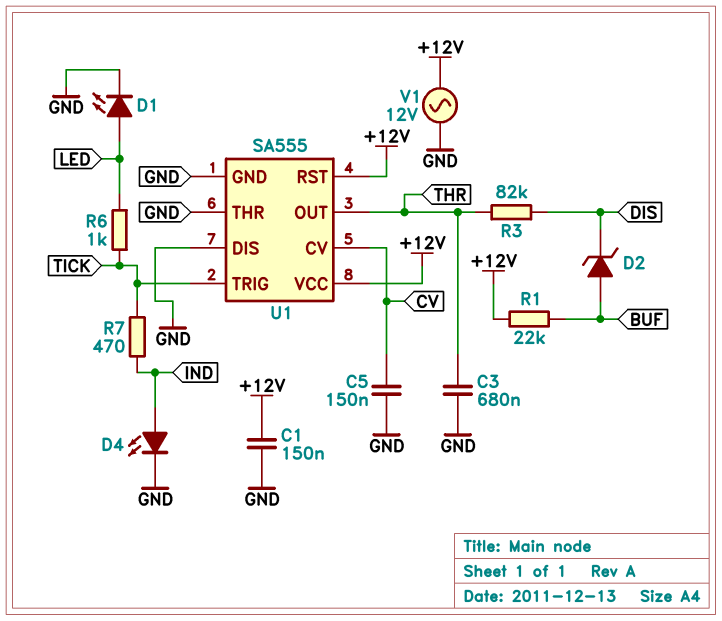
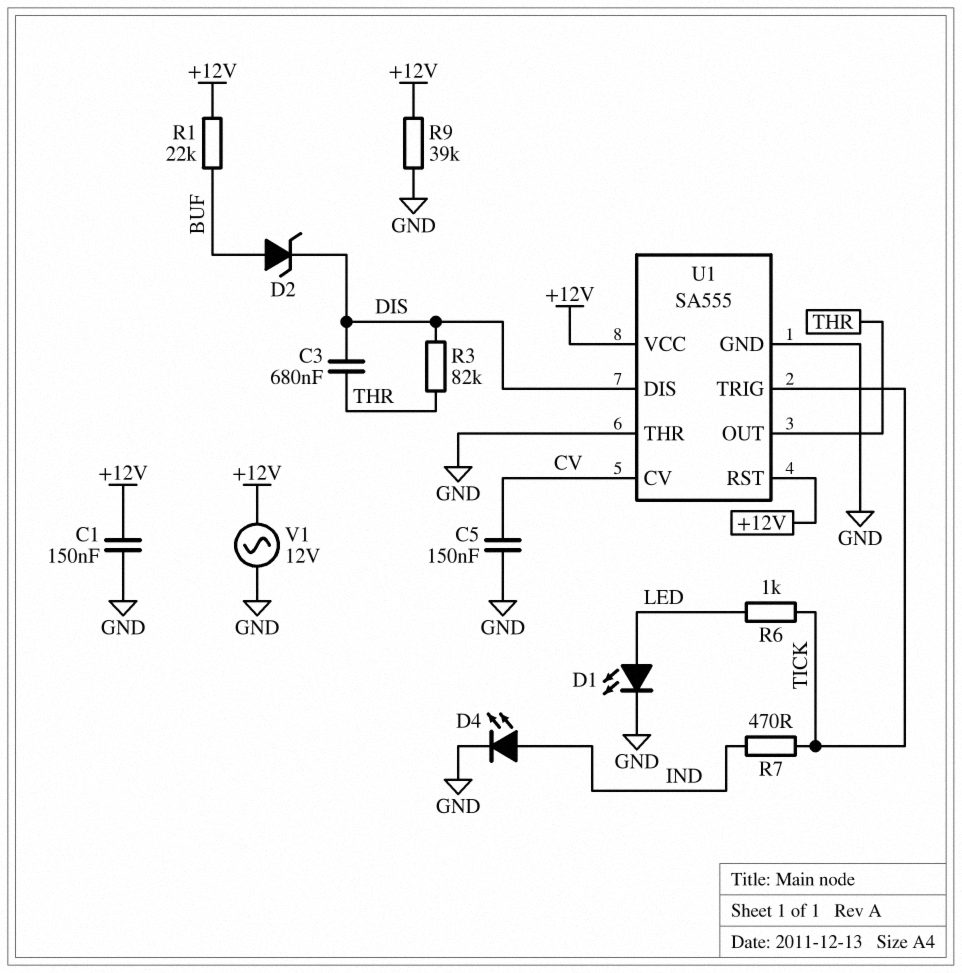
C3: 680nF (GND, THR) -> 680nF (DIS, THR)
R9: none -> 39k (+12V, GND)
U1 pin DIS: GND -> DIS

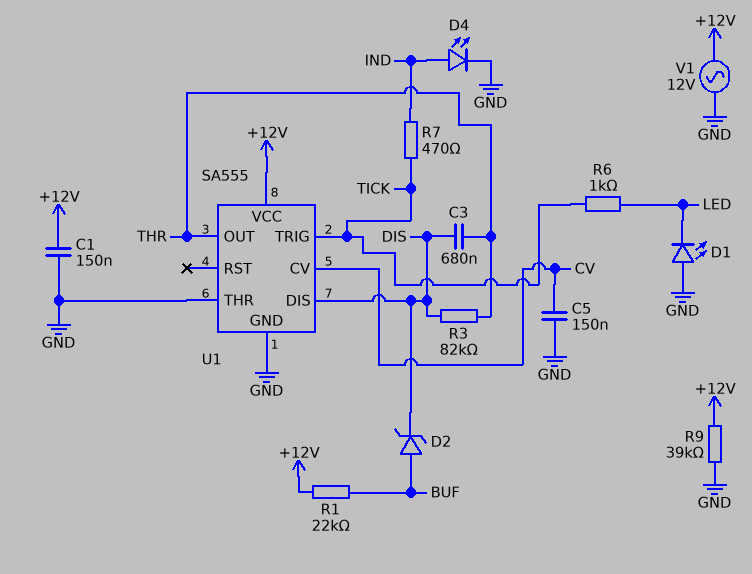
D1: LED (A LED, K GND) -> LED (A GND, K LED)
U1 pin RST: +12V -> none

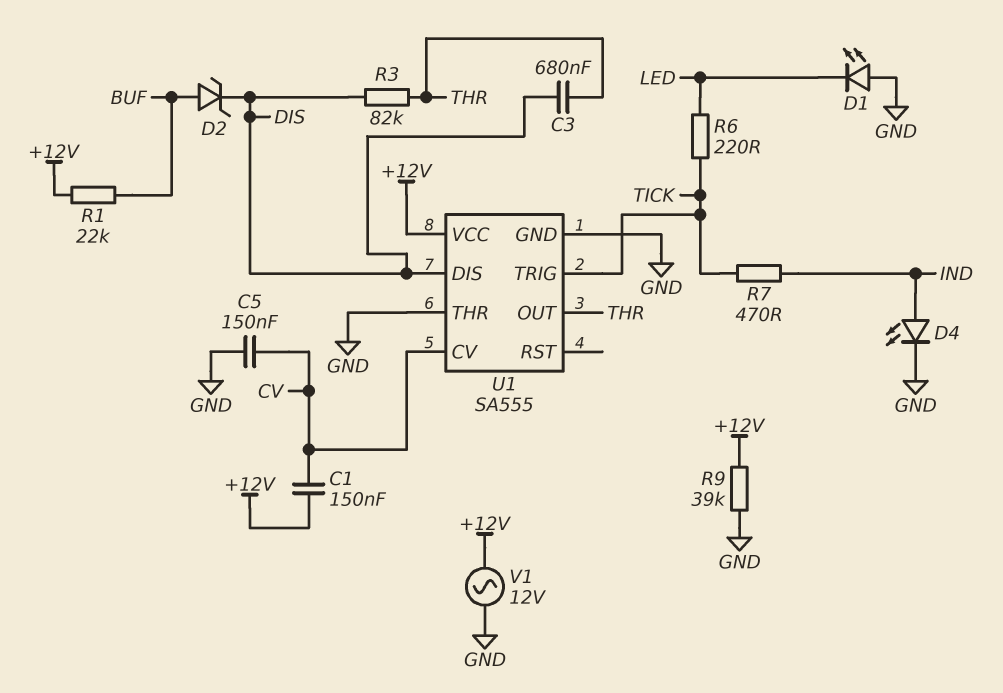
C1: 150nF (+12V, GND) -> 150nF (+12V, CV)
R6: 1k (LED, TICK) -> 220 (LED, TICK)

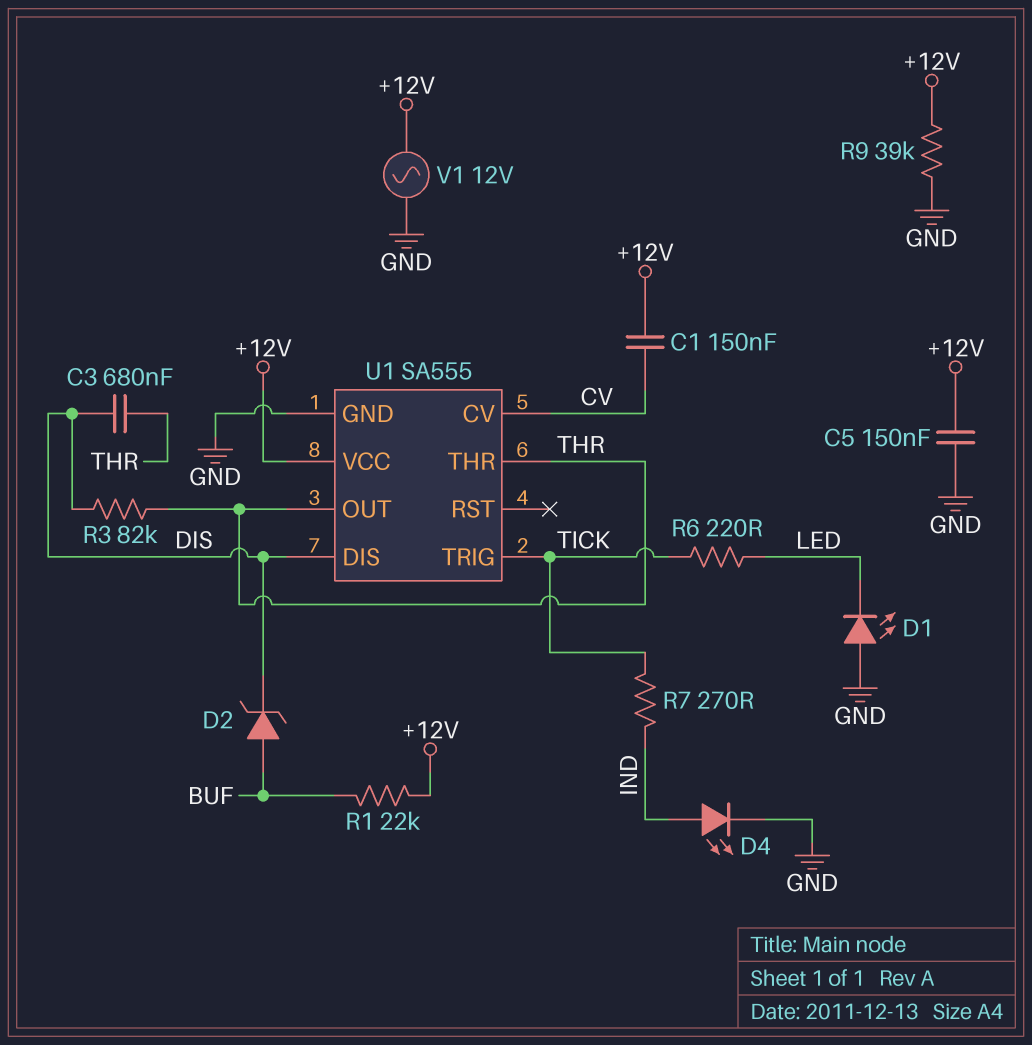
C5: 150nF (CV, GND) -> 150nF (+12V, GND)
R7: 470 (IND, TICK) -> 270 (IND, TICK)
U1 pin THR: GND -> THR

